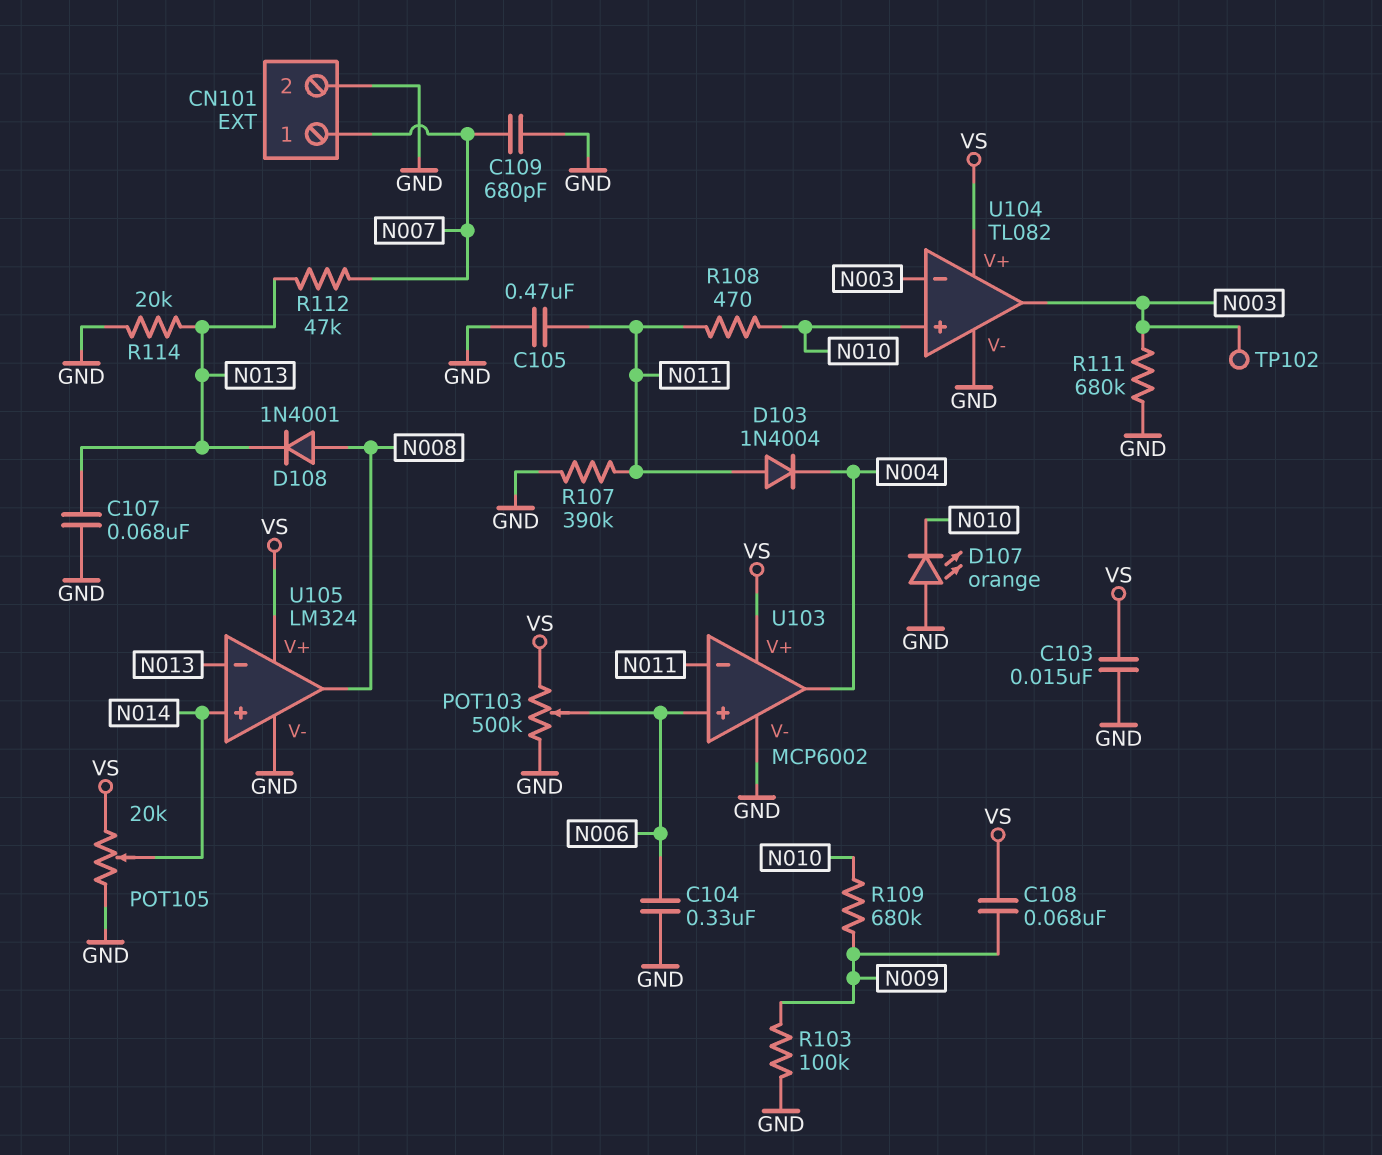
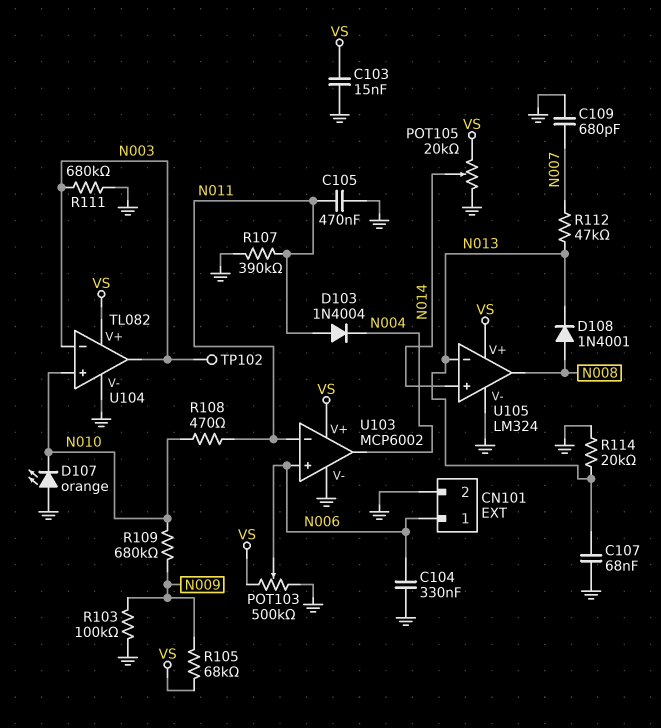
C108: 68nF (N009, VS) -> none
CN101 pin 1: N007 -> N006
R105: none -> 68k (N009, VS)

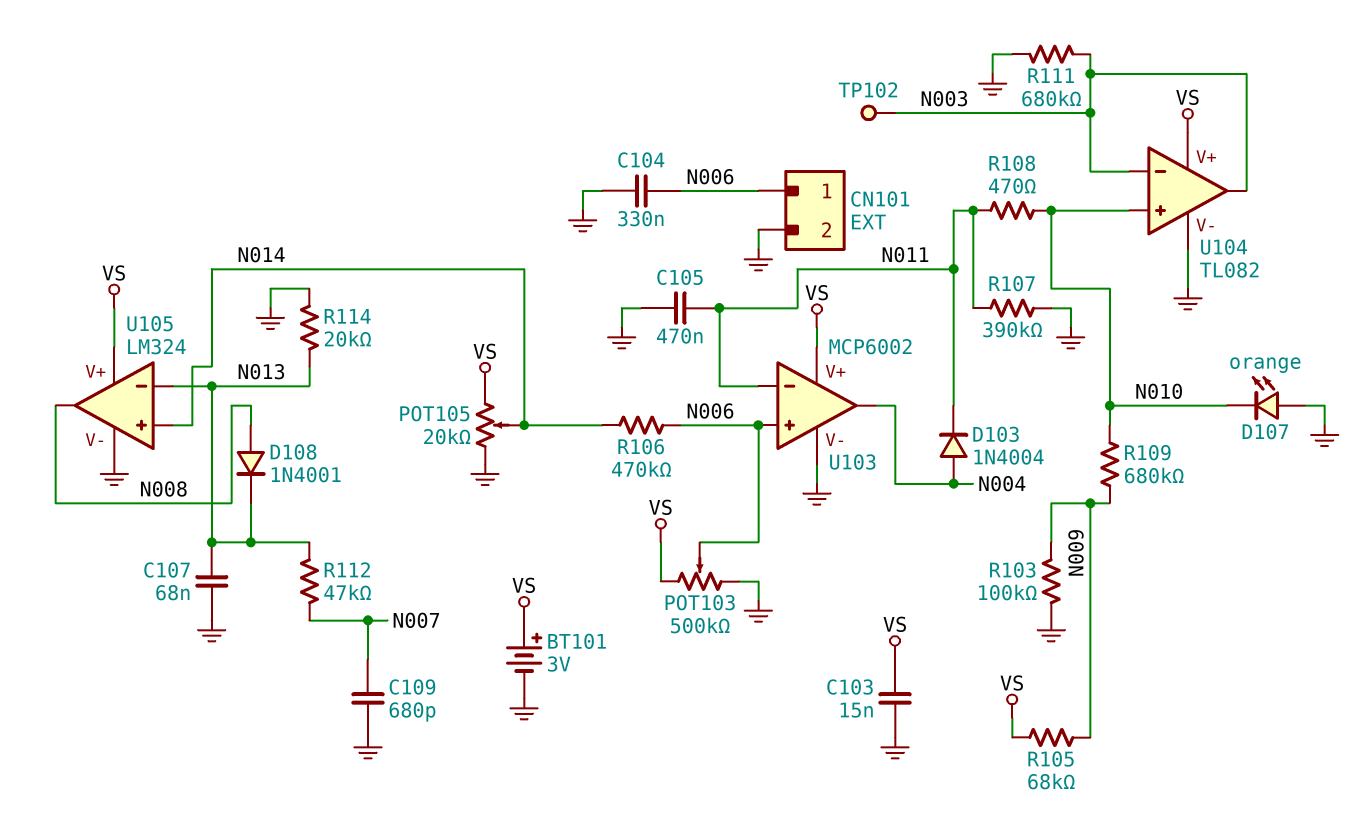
BT101: none -> 3V (plus VS, minus GND)
D103: diode 1N4004 (A N011, K N004) -> diode 1N4004 (A N004, K N011)
R106: none -> 470k (N006, N014)

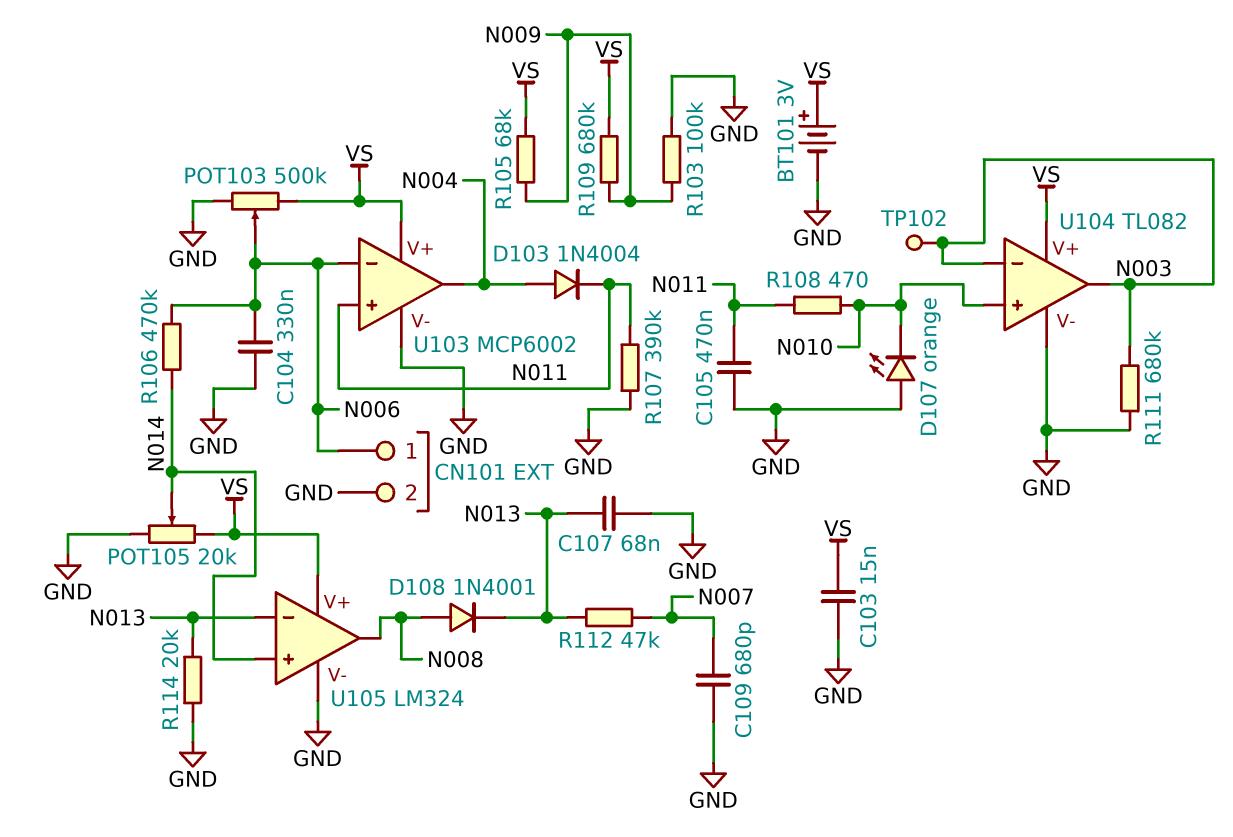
R109: 680k (N009, N010) -> 680k (N009, VS)
U103 pin in+: N006 -> N011
U103 pin in-: N011 -> N006

